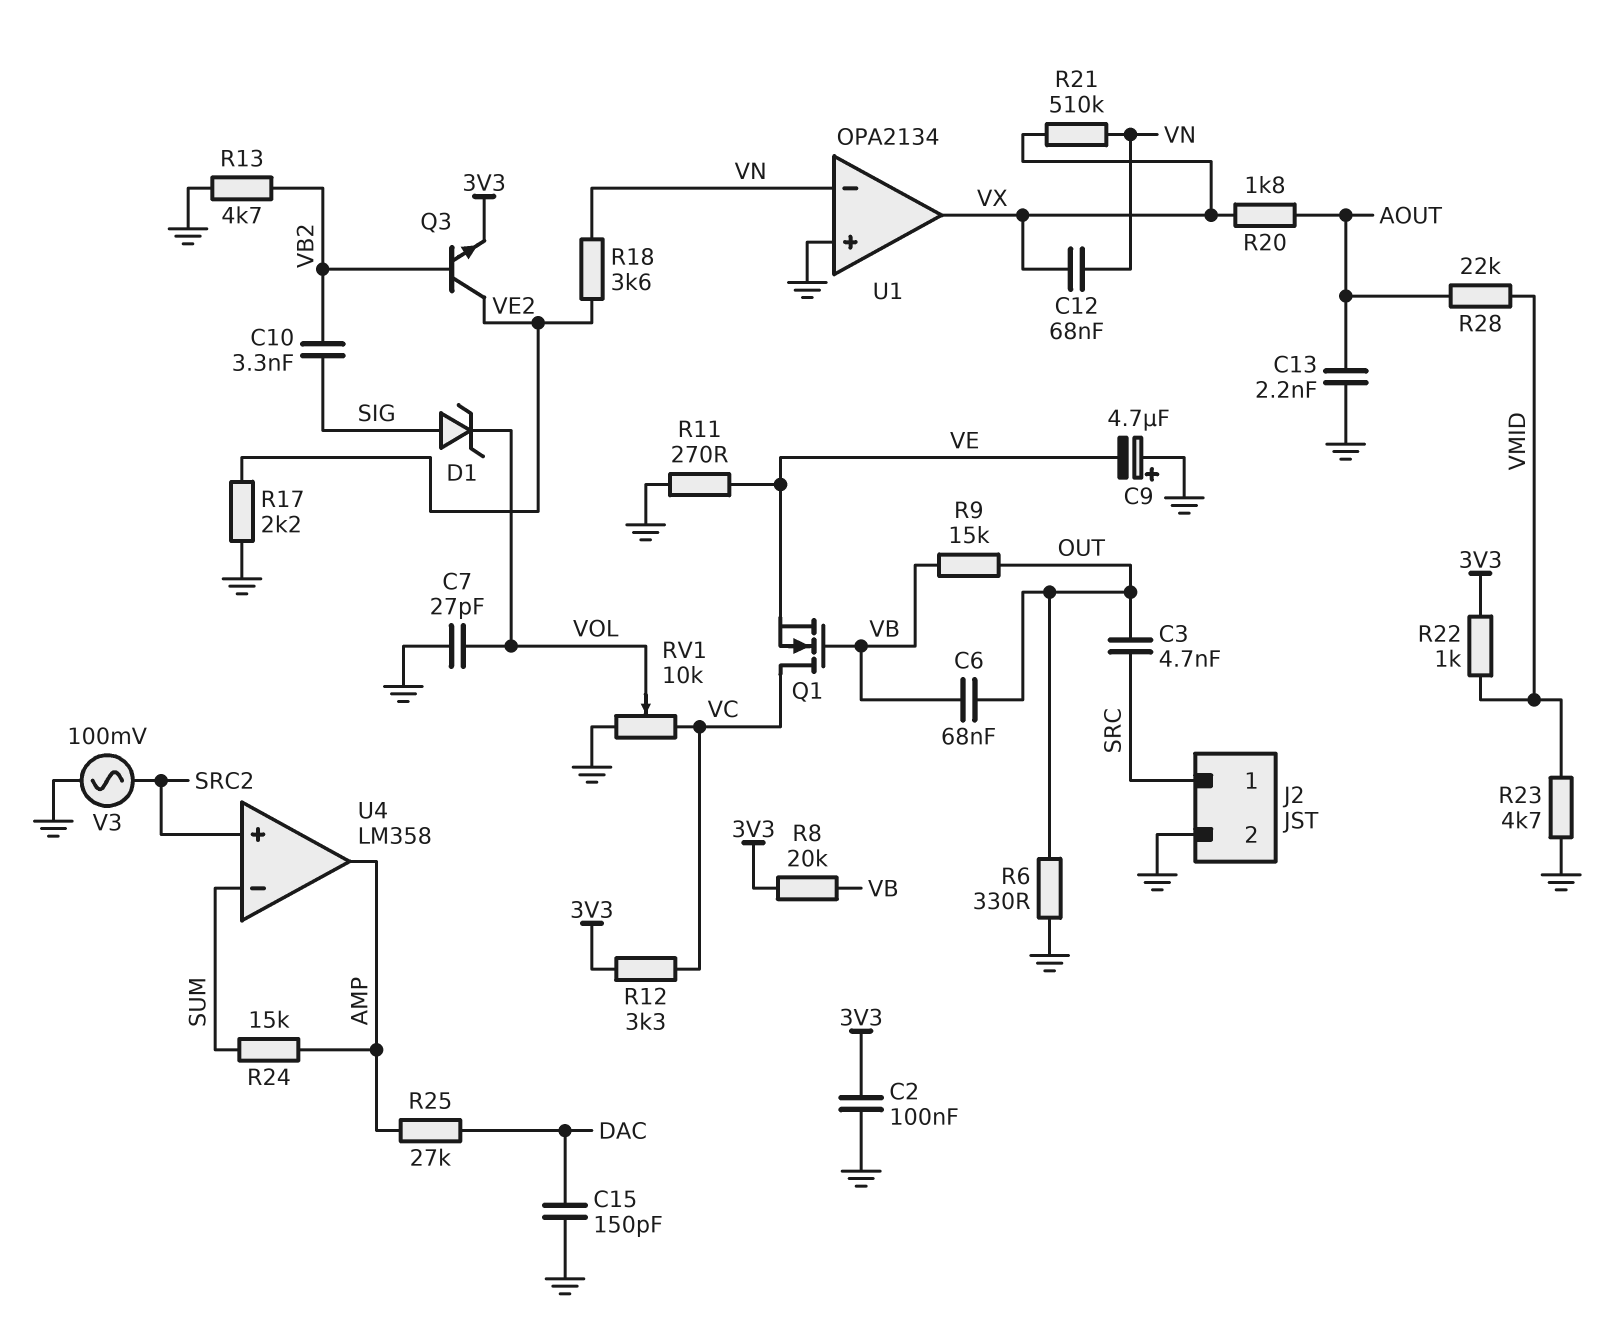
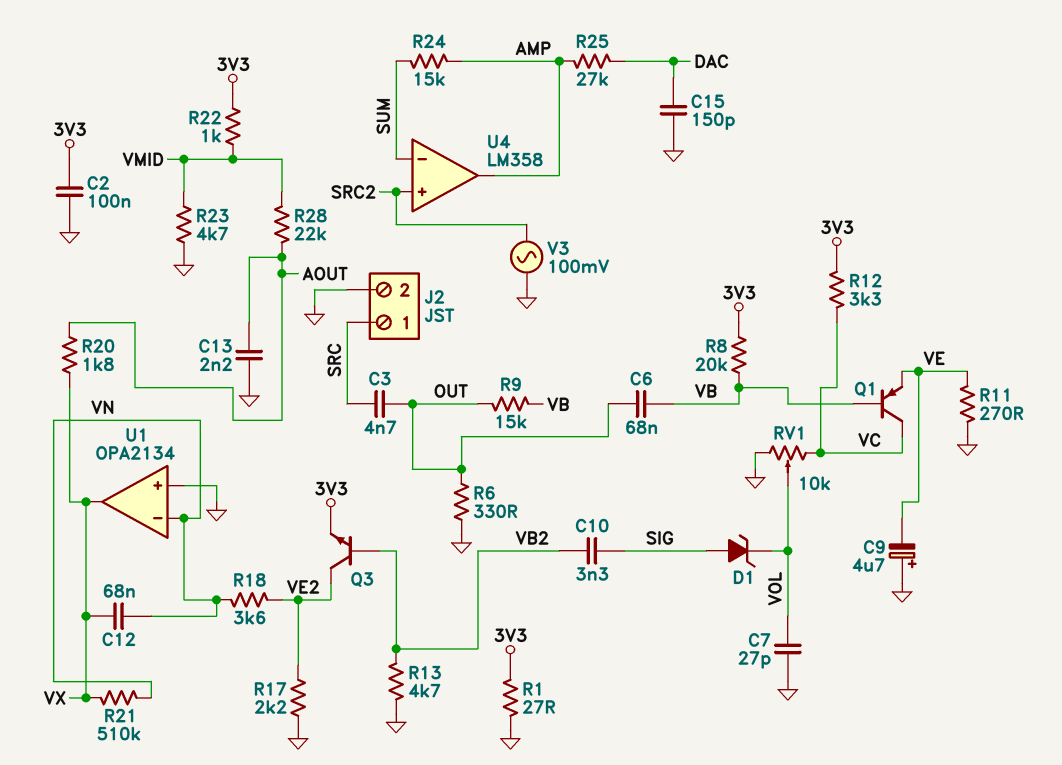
Q1: NMOS (G VB, D VC, S VE) -> PNP (B VB, C VC, E VE)
R1: none -> 27 (3V3, GND)

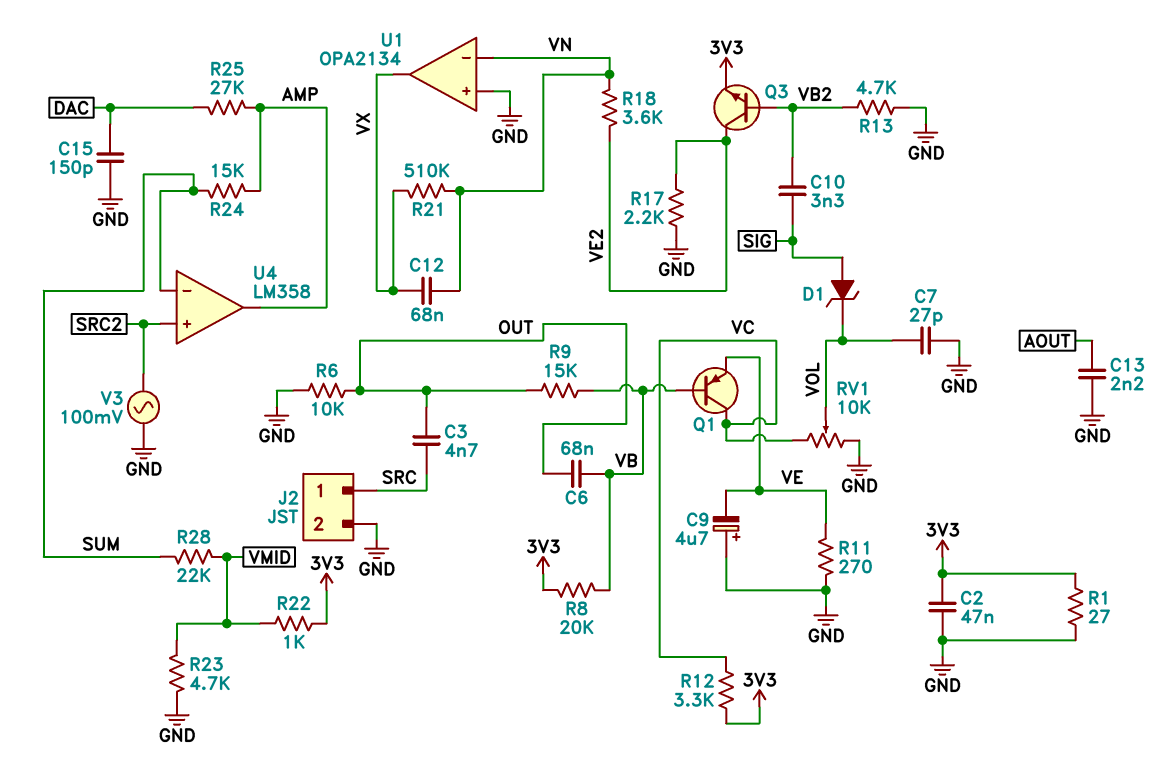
C2: 100nF (3V3, GND) -> 47nF (3V3, GND)
R6: 330 (GND, OUT) -> 10k (GND, OUT)
R20: 1.8k (AOUT, VX) -> none
R28: 22k (AOUT, VMID) -> 22k (SUM, VMID)

